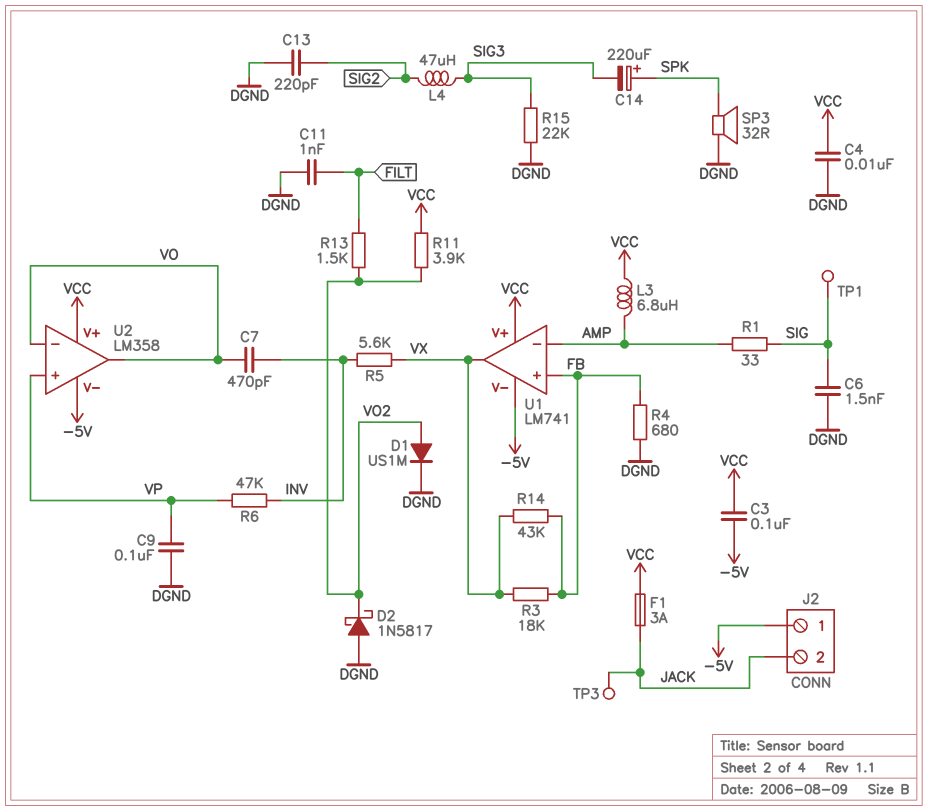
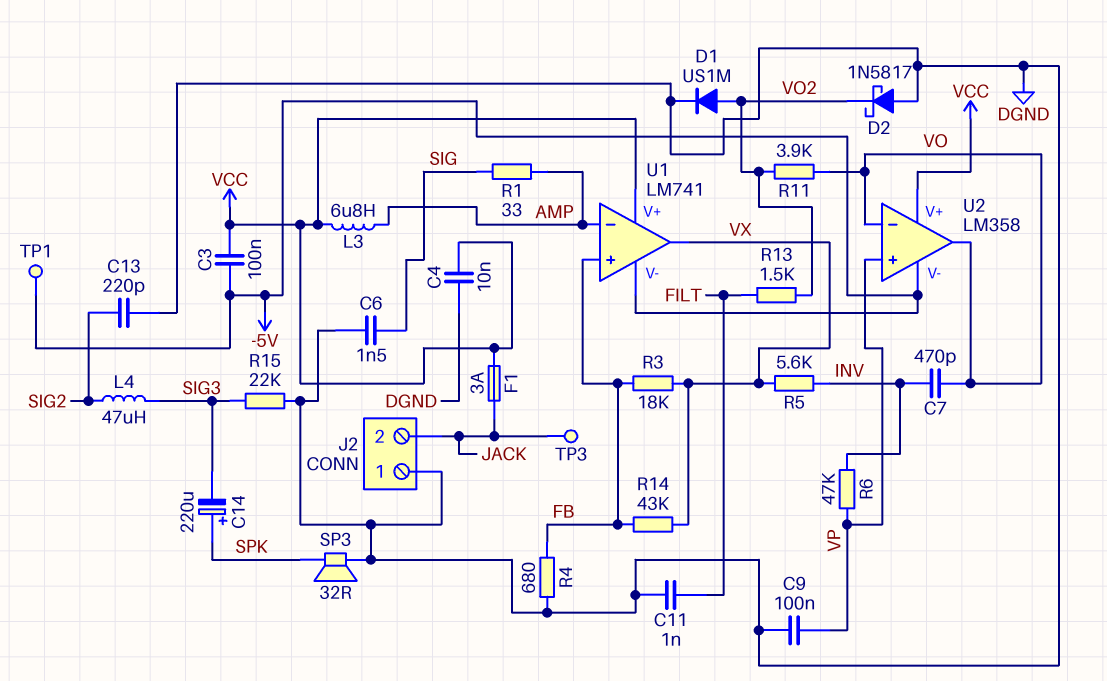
J2 pin 1: -5V -> DGND
R11: 3.9k (VCC, VO2) -> 3.9k (VO, VO2)
TP1: test point (SIG) -> test point (-5V)

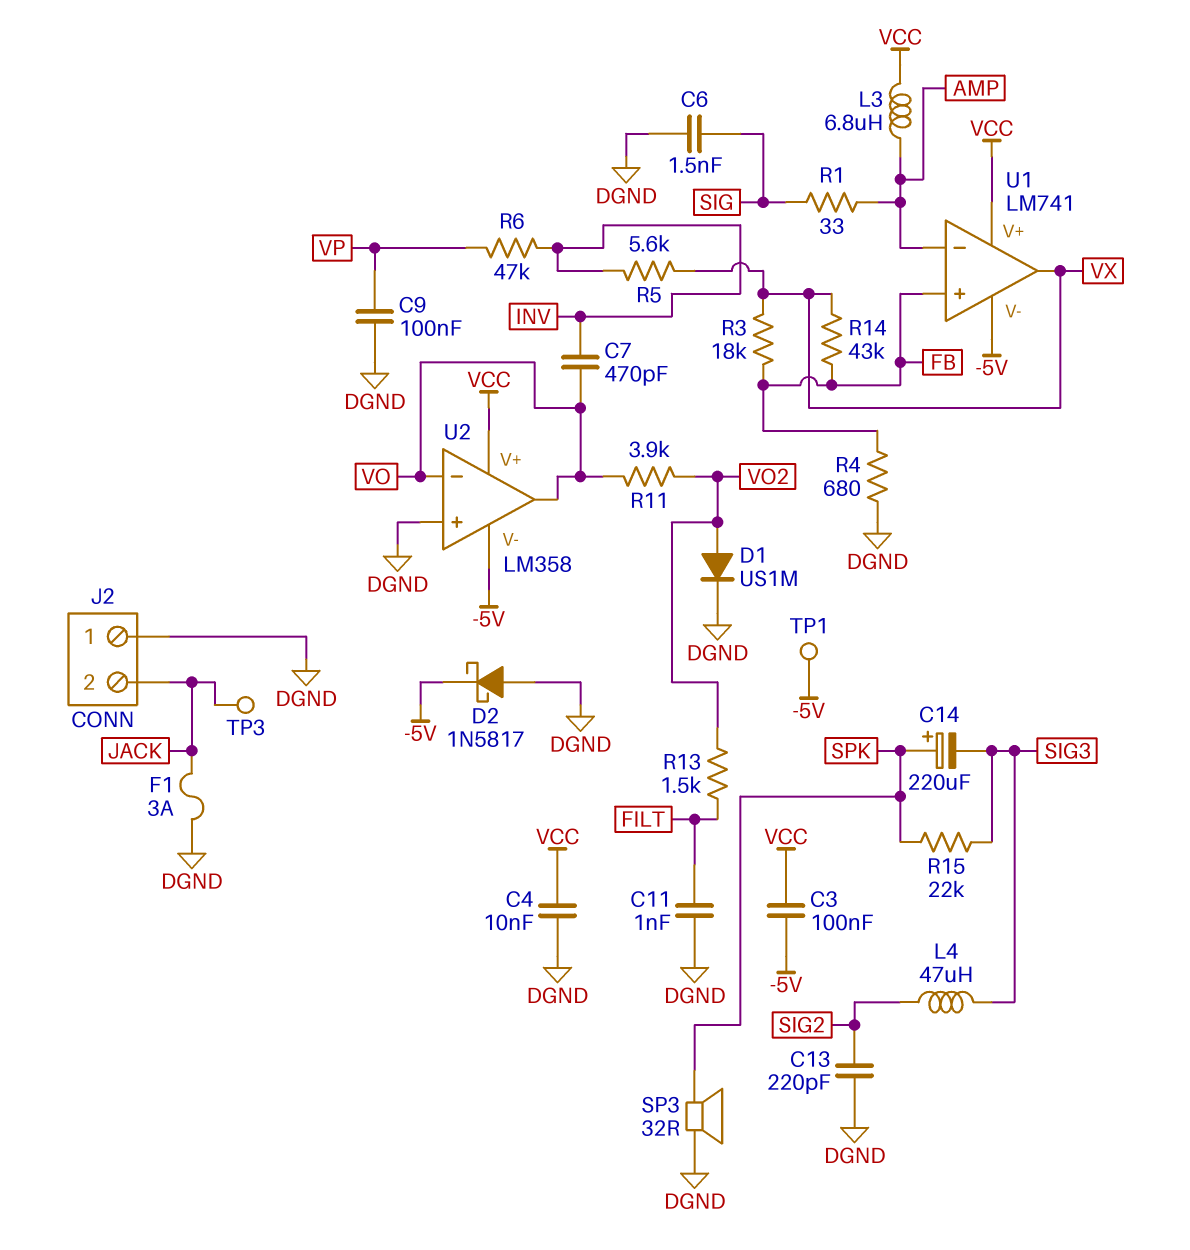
D2: schottky 1N5817 (A DGND, K VO2) -> schottky 1N5817 (A DGND, K -5V)
F1: 3A (JACK, VCC) -> 3A (DGND, JACK)
R15: 22k (DGND, SIG3) -> 22k (SIG3, SPK)
U2 pin in+: VP -> DGND

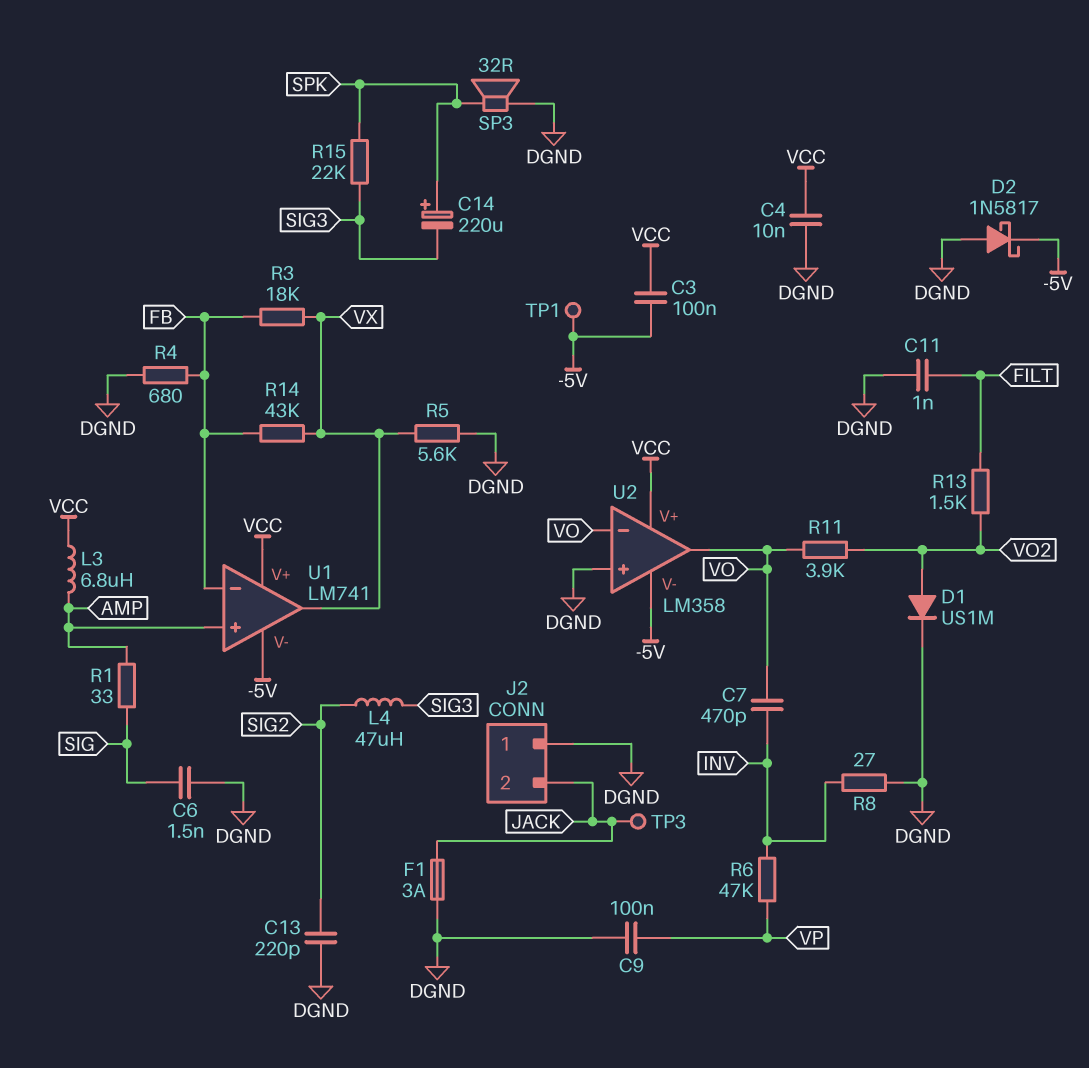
R5: 5.6k (INV, VX) -> 5.6k (DGND, VX)
R8: none -> 27 (DGND, INV)
U1 pin in+: FB -> AMP
U1 pin in-: AMP -> FB

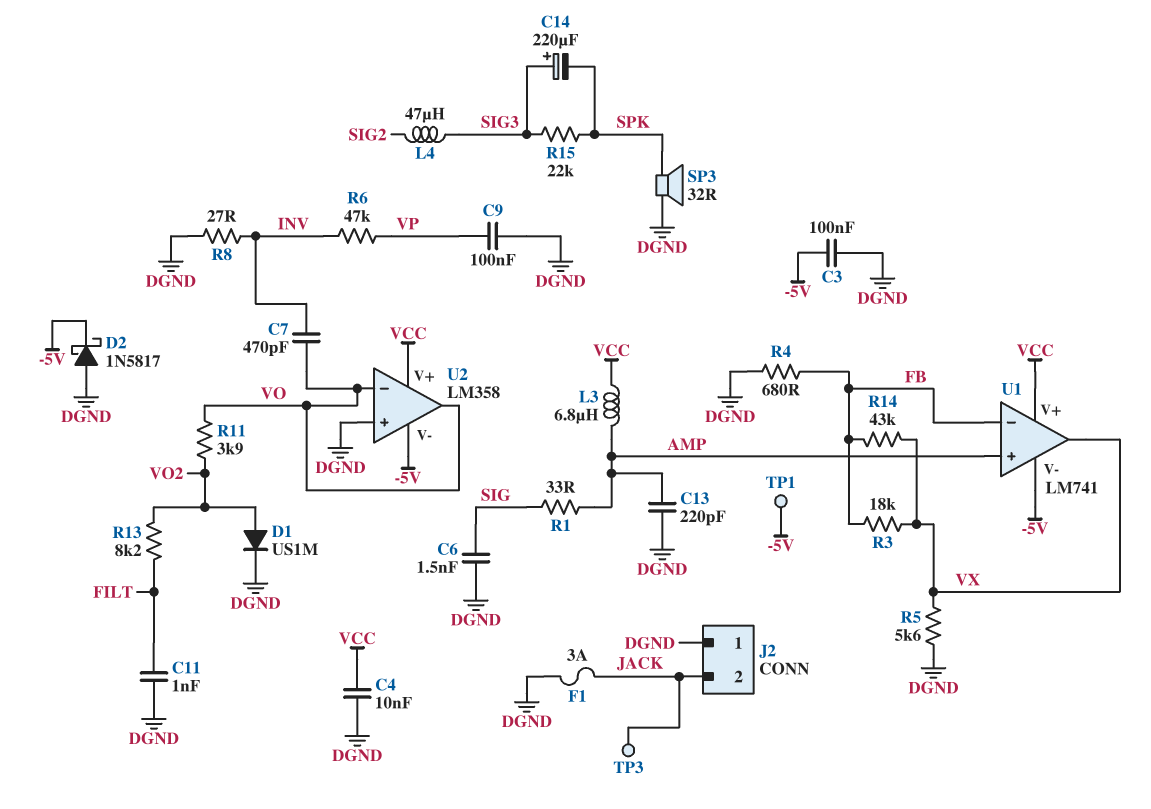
C3: 100nF (-5V, VCC) -> 100nF (-5V, DGND)
C13: 220pF (DGND, SIG2) -> 220pF (AMP, DGND)
C14: 220uF (plus SPK, minus SIG3) -> 220uF (plus SIG3, minus SPK)
R13: 1.5k (FILT, VO2) -> 8.2k (FILT, VO2)

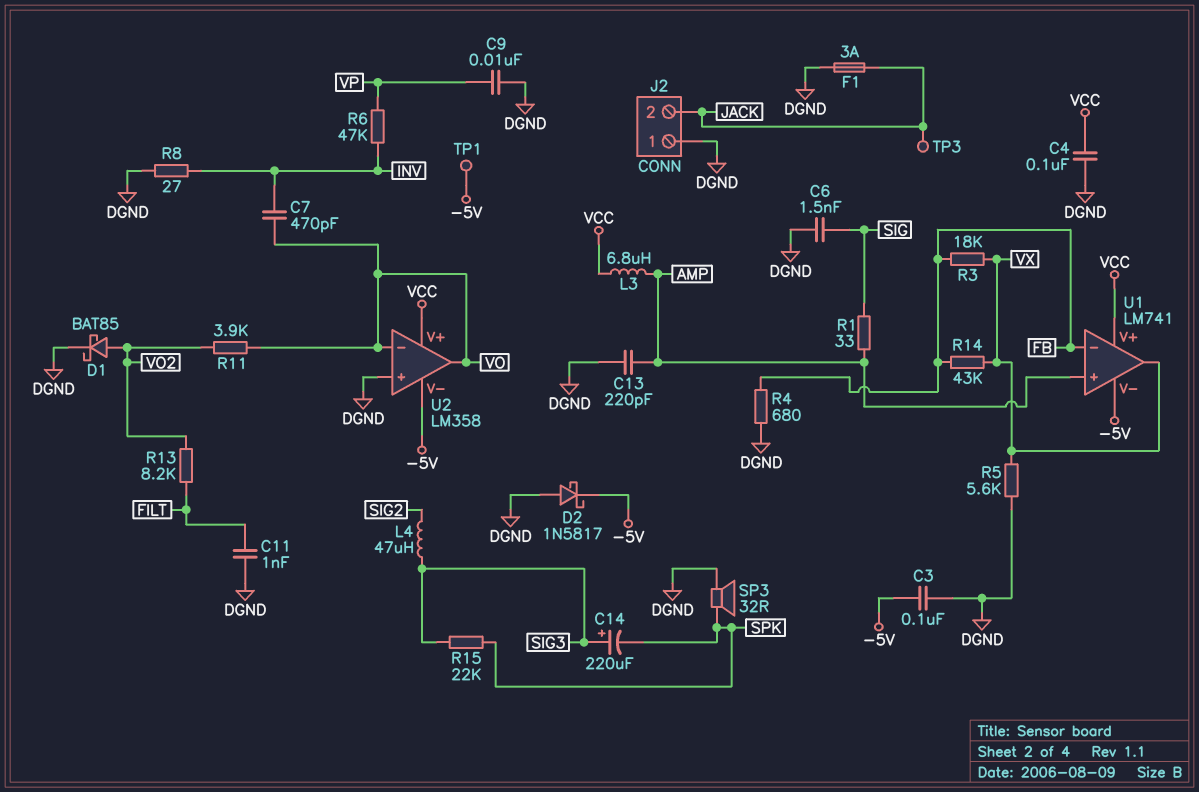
C4: 10nF (DGND, VCC) -> 100nF (DGND, VCC)
C9: 100nF (DGND, VP) -> 10nF (DGND, VP)
D1: diode US1M (A VO2, K DGND) -> schottky BAT85 (A VO2, K DGND)

